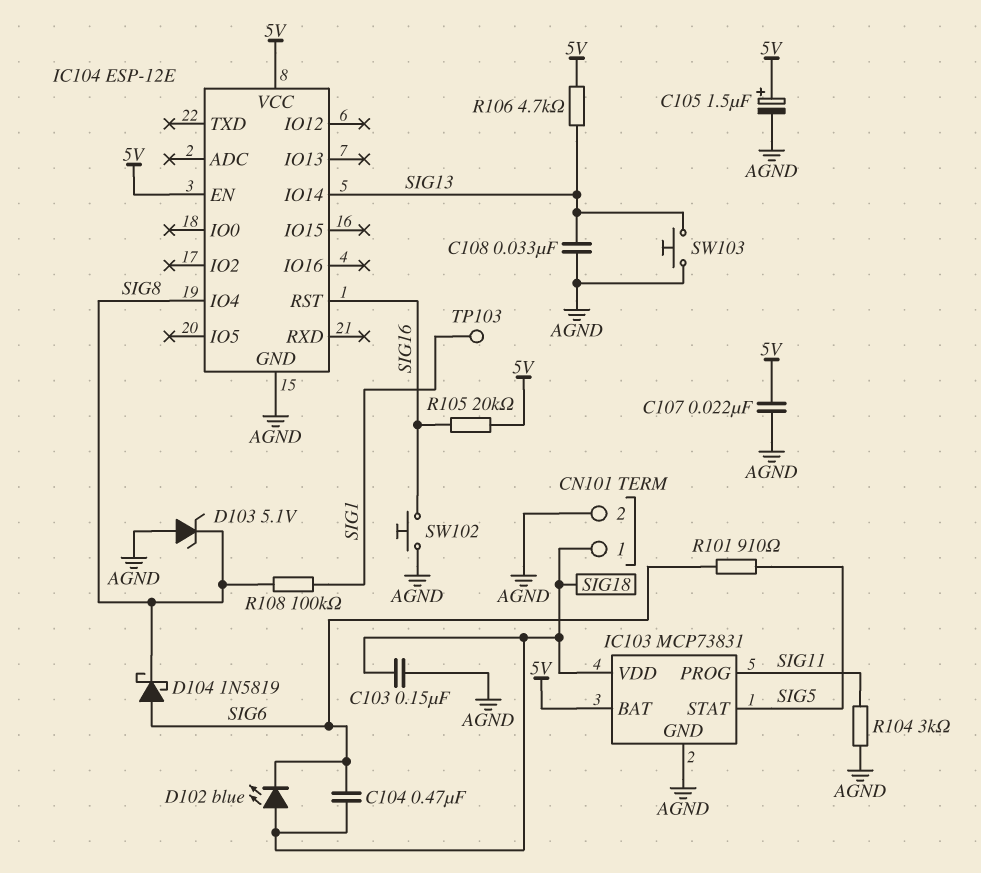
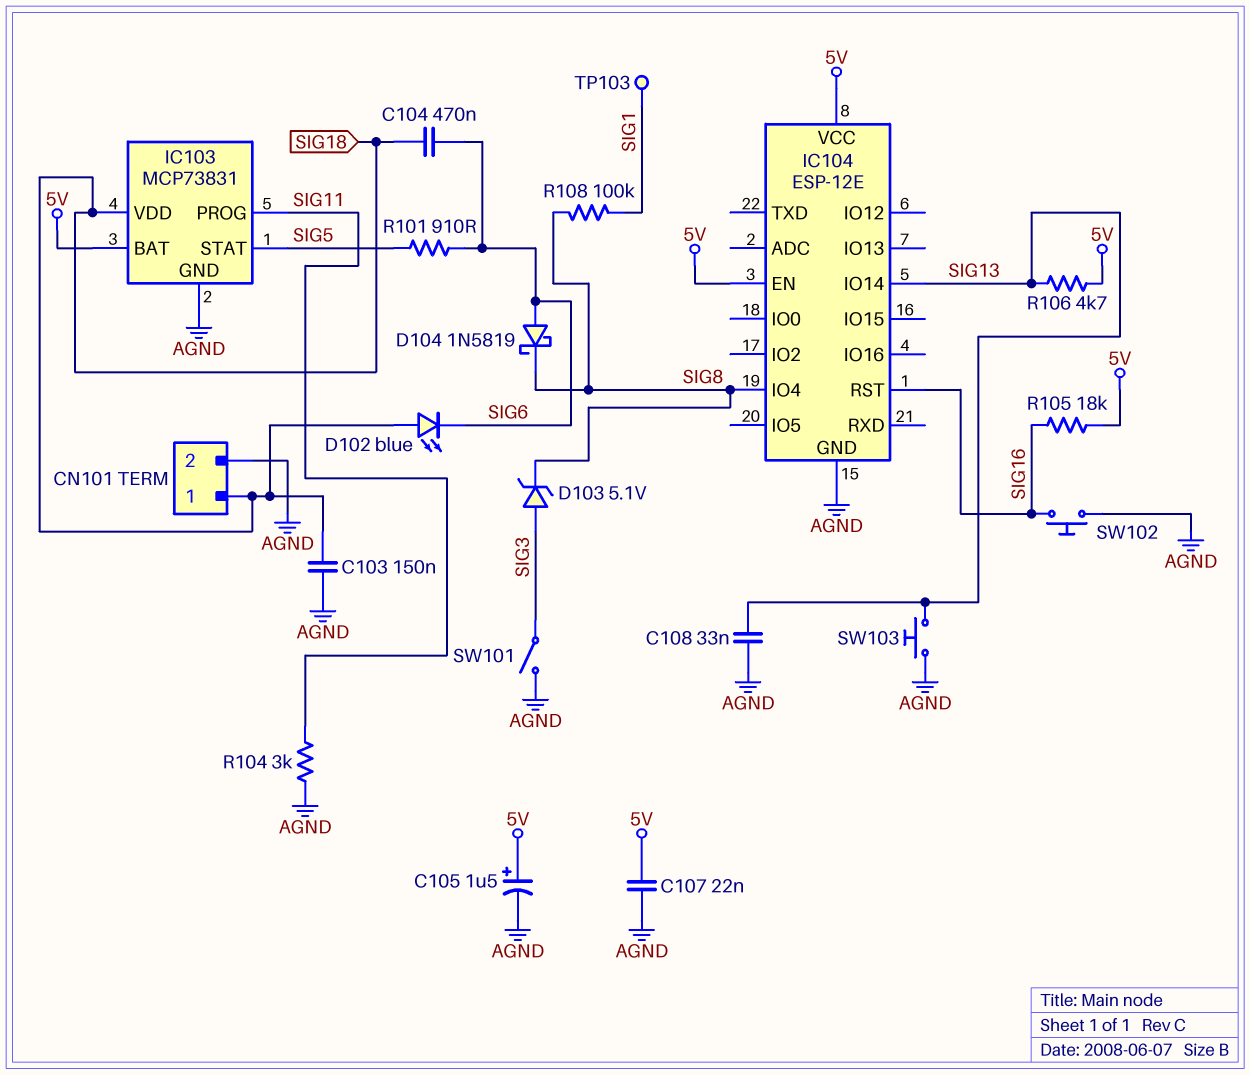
D103: zener 5.1V (A AGND, K SIG8) -> zener 5.1V (A SIG3, K SIG8)
R105: 20k (5V, SIG16) -> 18k (5V, SIG16)
SW101: none -> switch (AGND, SIG3)

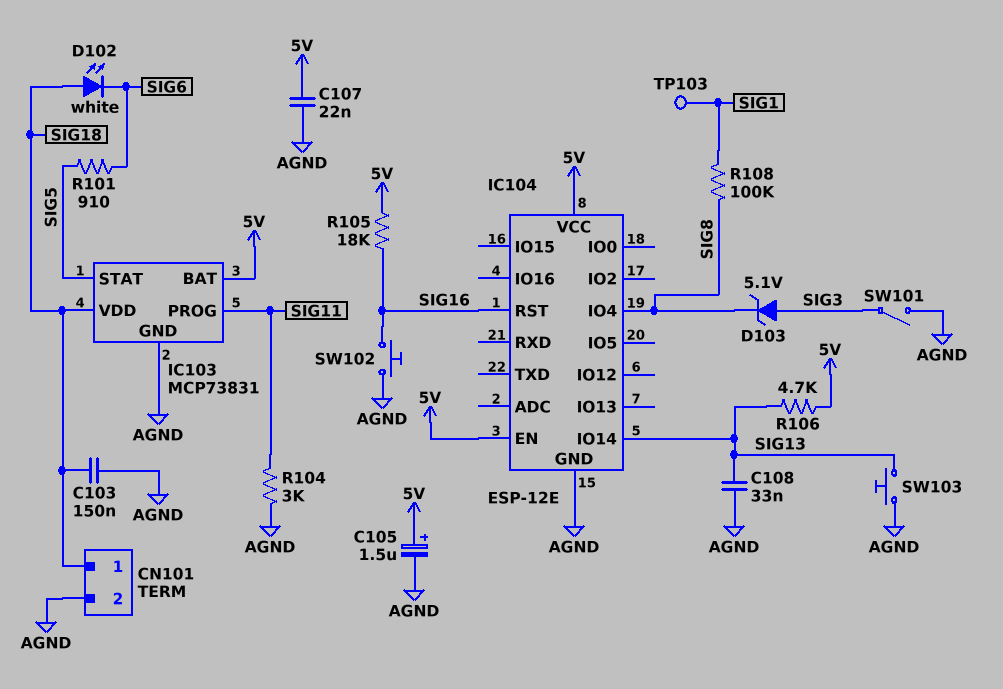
C104: 470nF (SIG6, SIG18) -> none
D102: LED blue (A SIG18, K SIG6) -> LED white (A SIG18, K SIG6)
D104: schottky 1N5819 (A SIG6, K SIG8) -> none

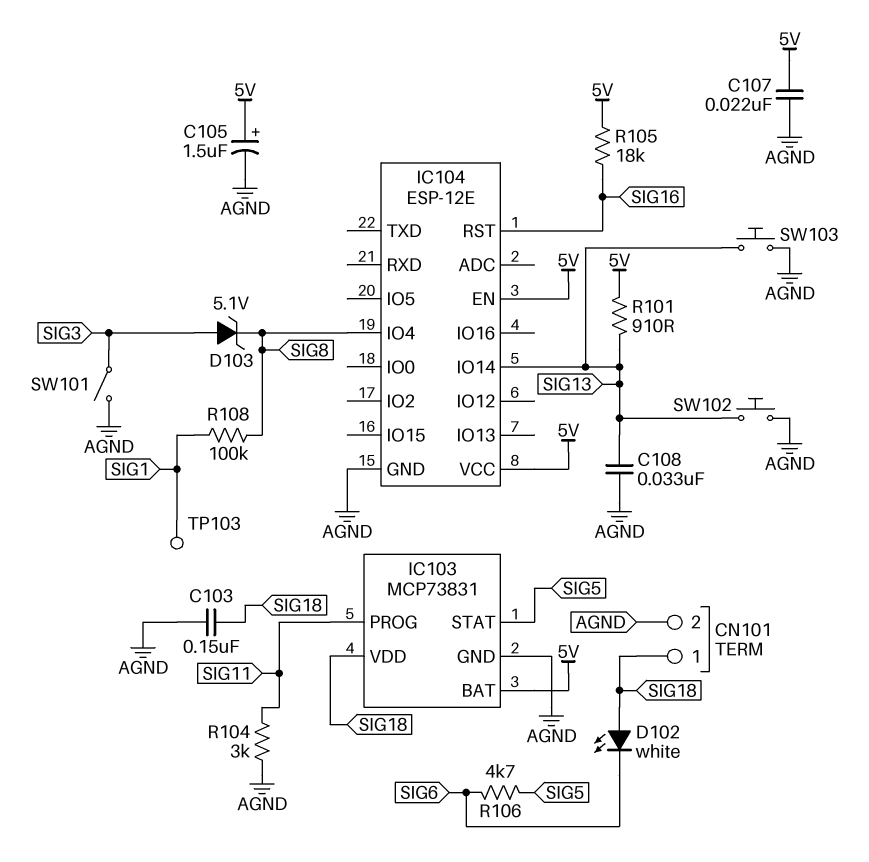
R101: 910 (SIG5, SIG6) -> 910 (5V, SIG13)
R106: 4.7k (5V, SIG13) -> 4.7k (SIG5, SIG6)
SW102: button (AGND, SIG16) -> button (AGND, SIG13)

